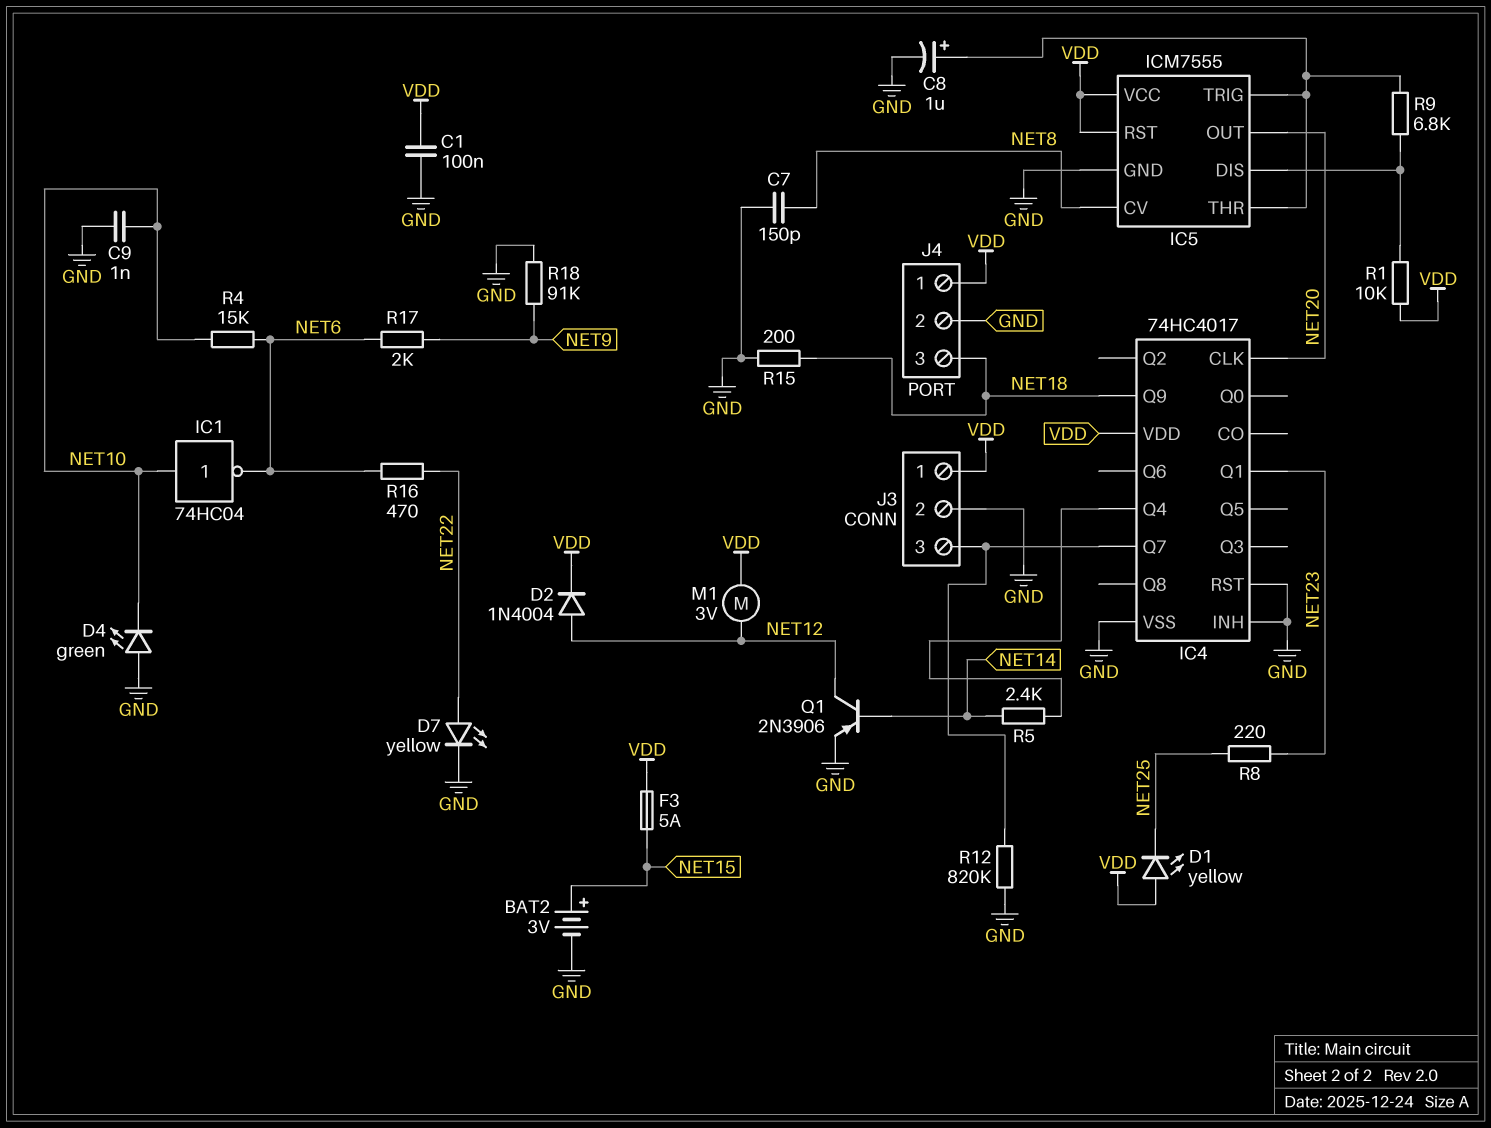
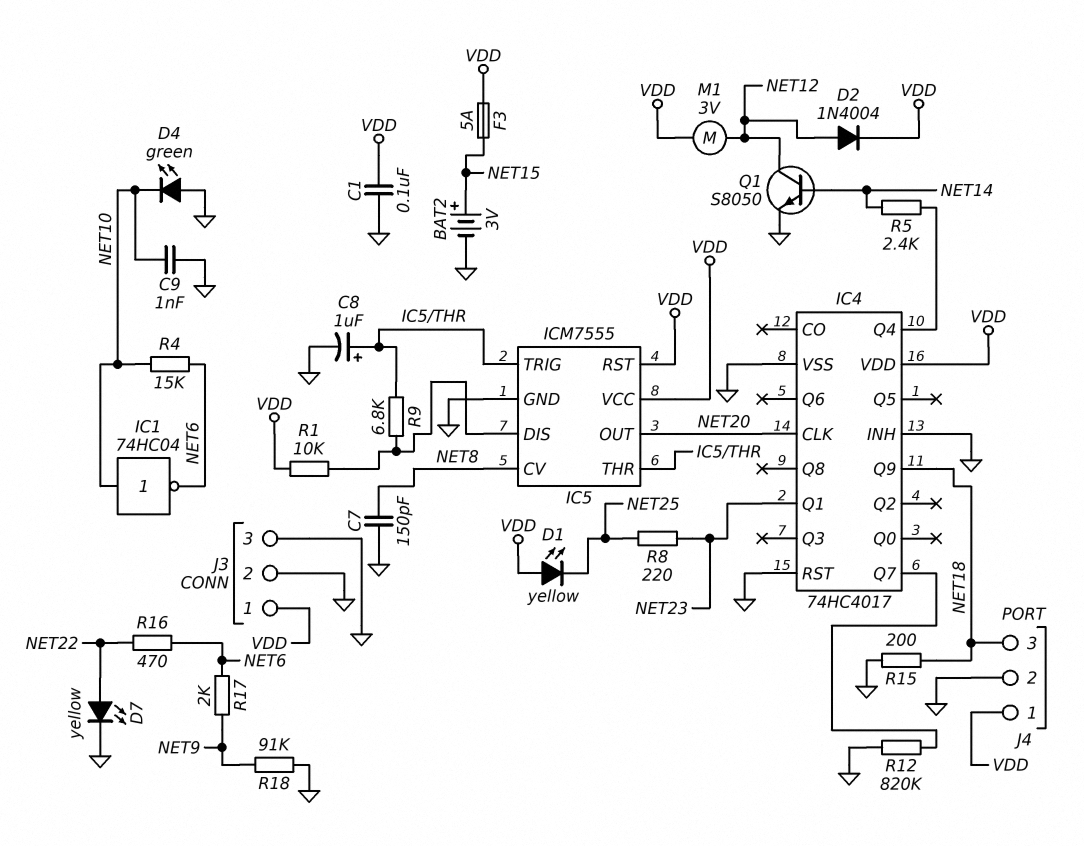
J3 pin 3: IC4/Q7 -> GND
Q1: PNP 2N3906 (B NET14, C NET12, E GND) -> NPN S8050 (B NET14, C NET12, E GND)

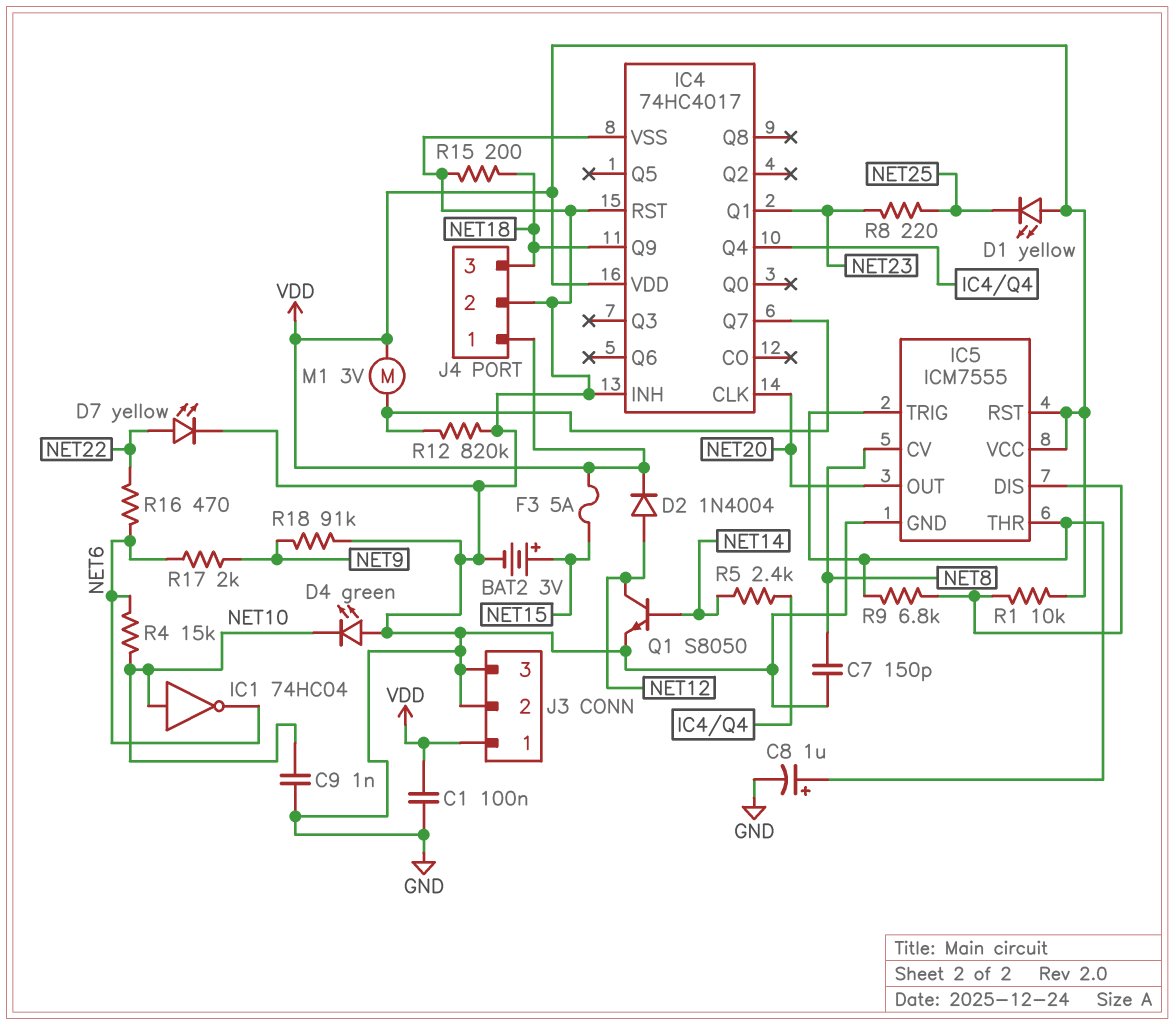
M1: motor 3V (NET12, VDD) -> motor 3V (IC4/Q7, VDD)

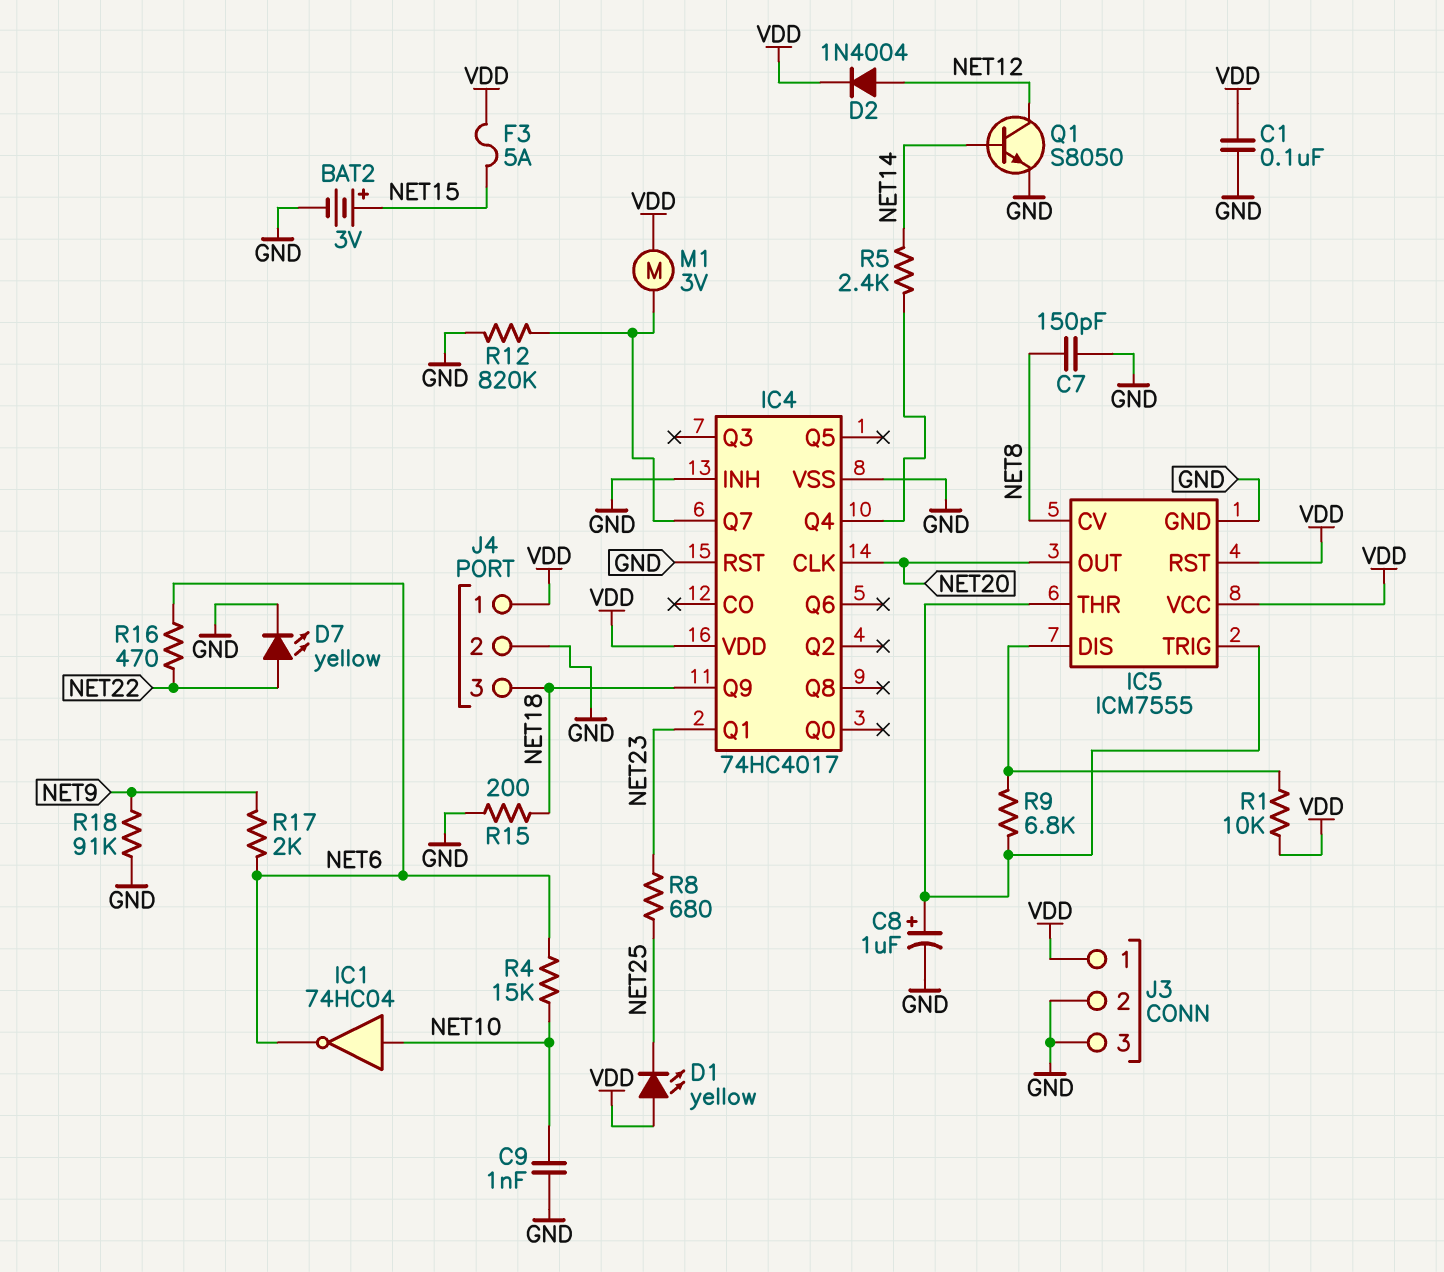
D4: LED green (A GND, K NET10) -> none
R8: 220 (NET23, NET25) -> 680 (NET23, NET25)

